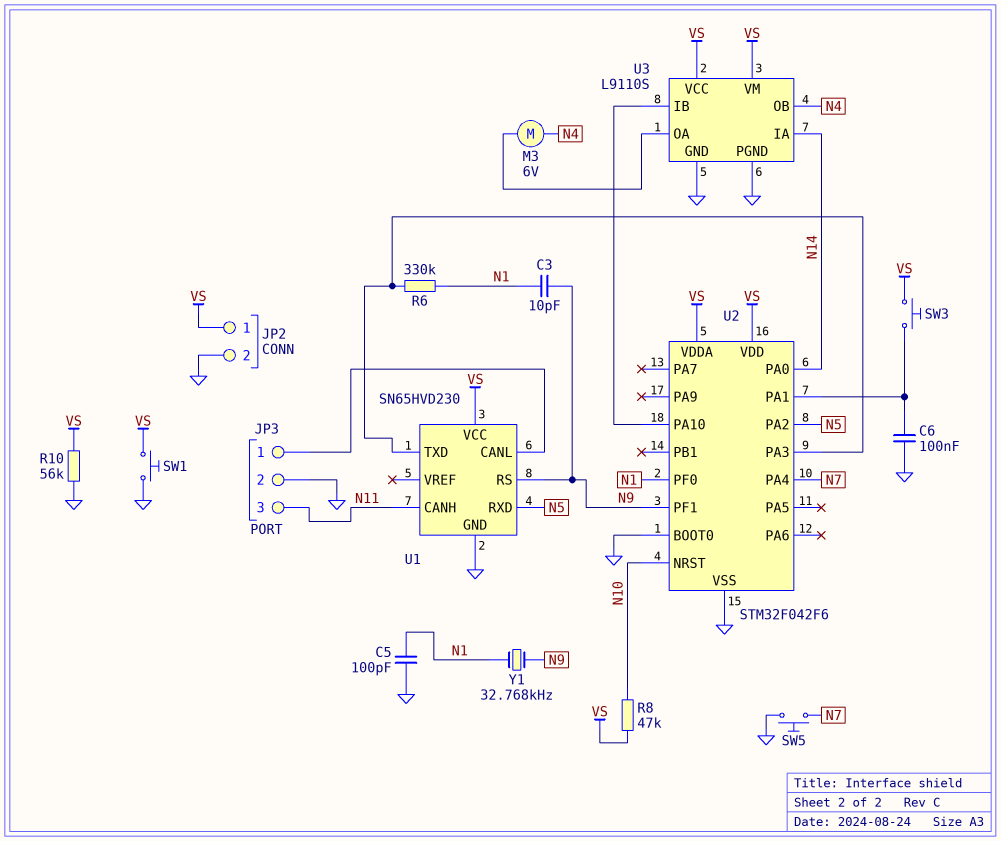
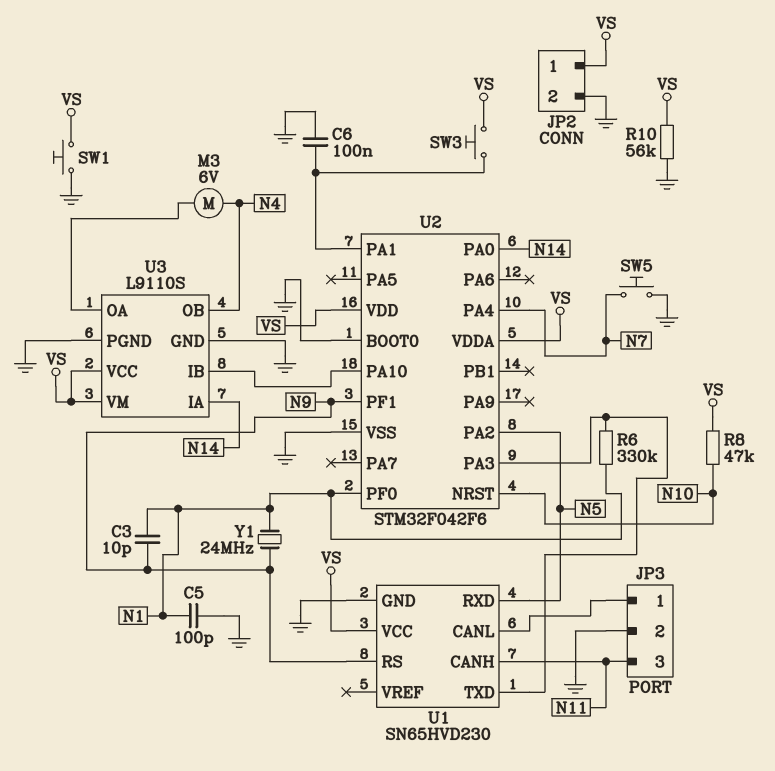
Y1: 32.768kHz (N1, N9) -> 24MHz (N1, N9)

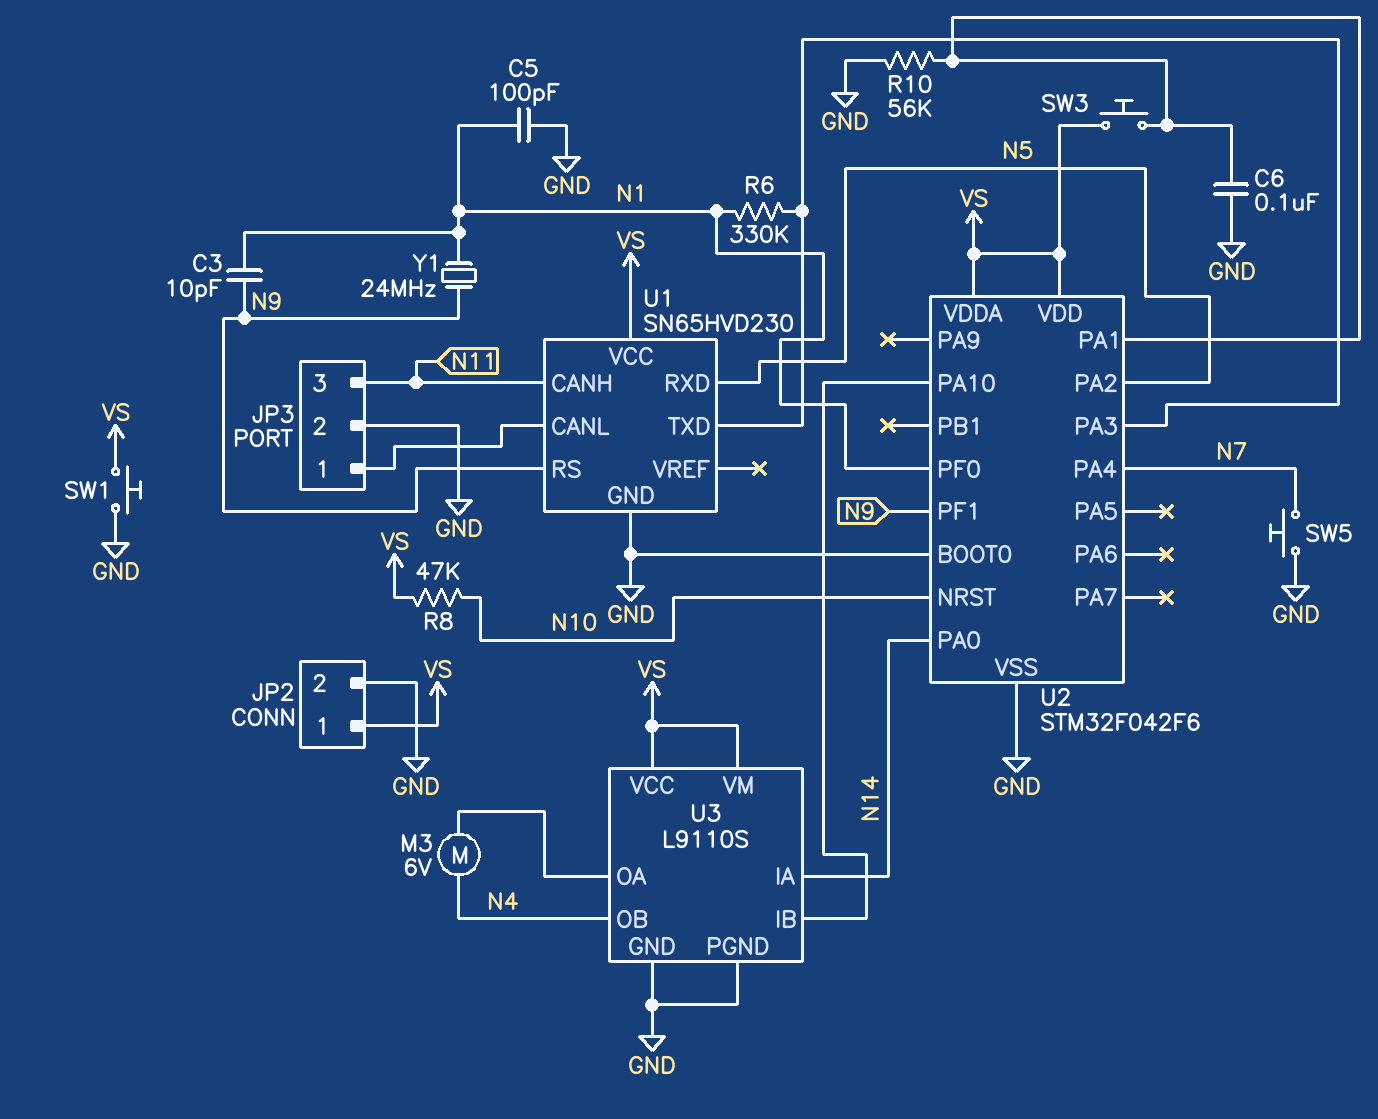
R10: 56k (GND, VS) -> 56k (GND, U2/PA1)

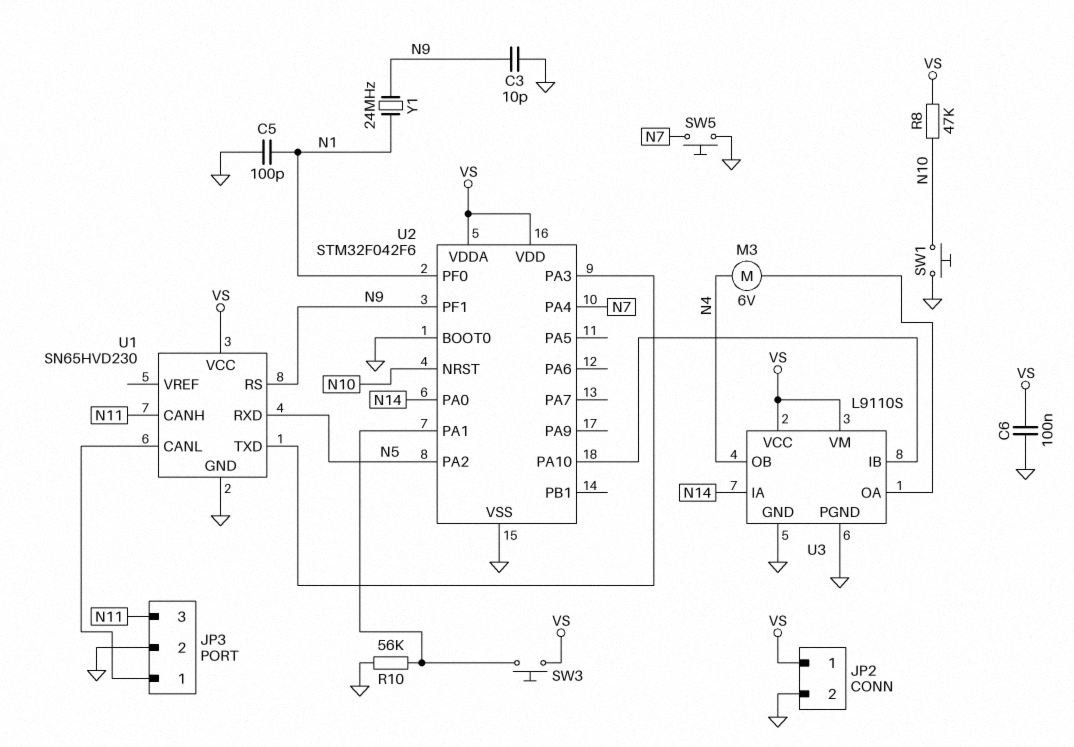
C3: 10pF (N1, N9) -> 10pF (GND, N9)
C6: 100nF (GND, U2/PA1) -> 100nF (GND, VS)
R6: 330k (N1, U1/TXD) -> none
SW1: button (GND, VS) -> button (GND, N10)

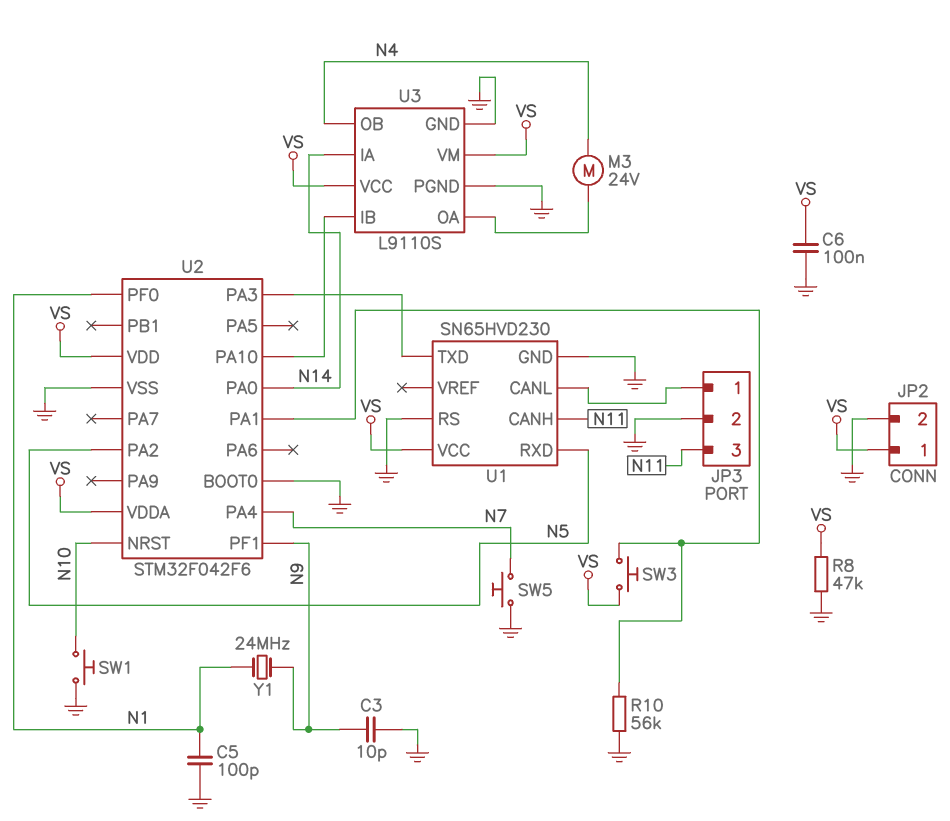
M3: motor 6V (N4, U3/OA) -> motor 24V (N4, U3/OA)
R8: 47k (N10, VS) -> 47k (GND, VS)
U1 pin RS: N9 -> GND

